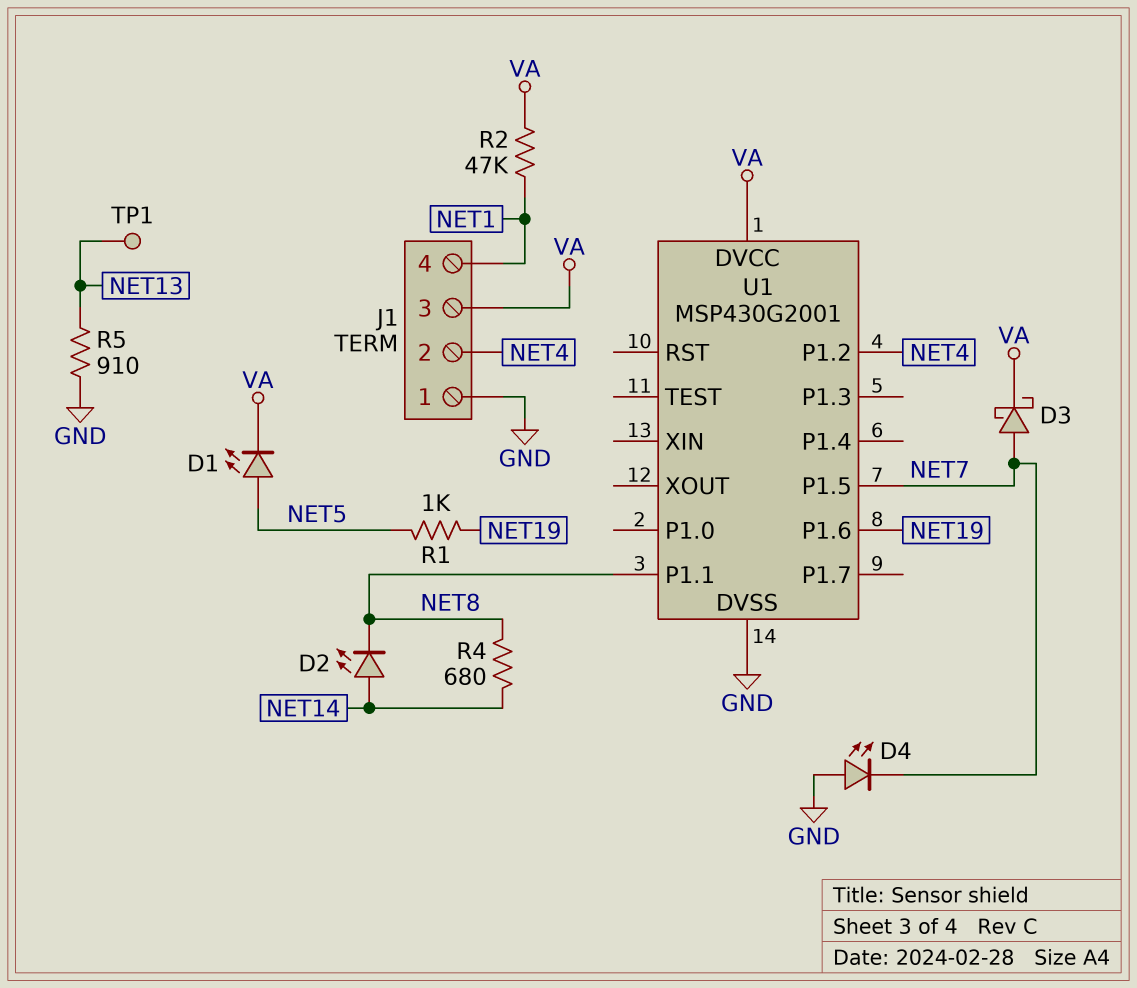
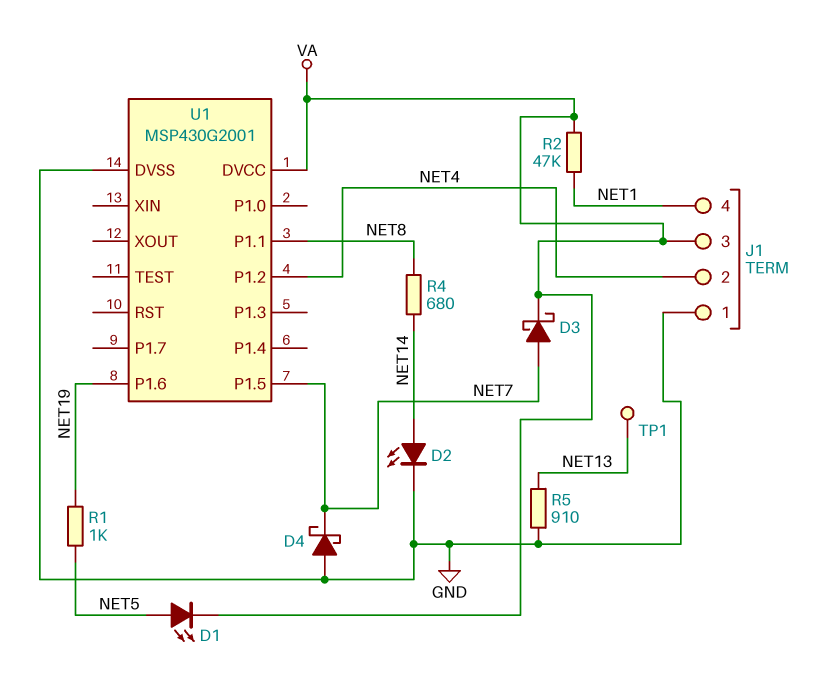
D2: LED (A NET14, K NET8) -> LED (A NET14, K GND)
D4: LED (A GND, K NET7) -> schottky (A GND, K NET7)

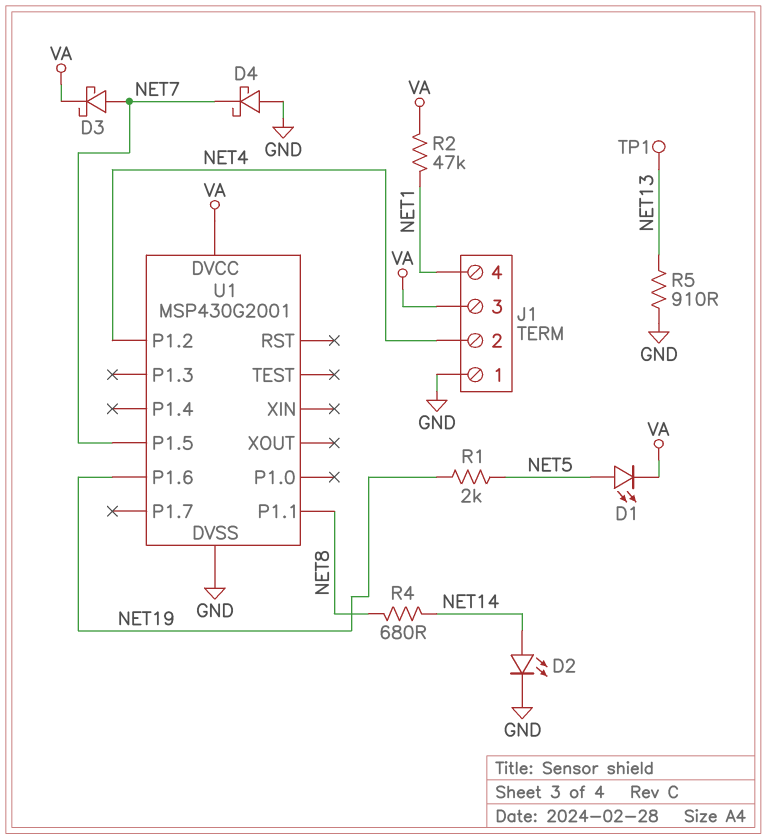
R1: 1k (NET5, NET19) -> 2k (NET5, NET19)

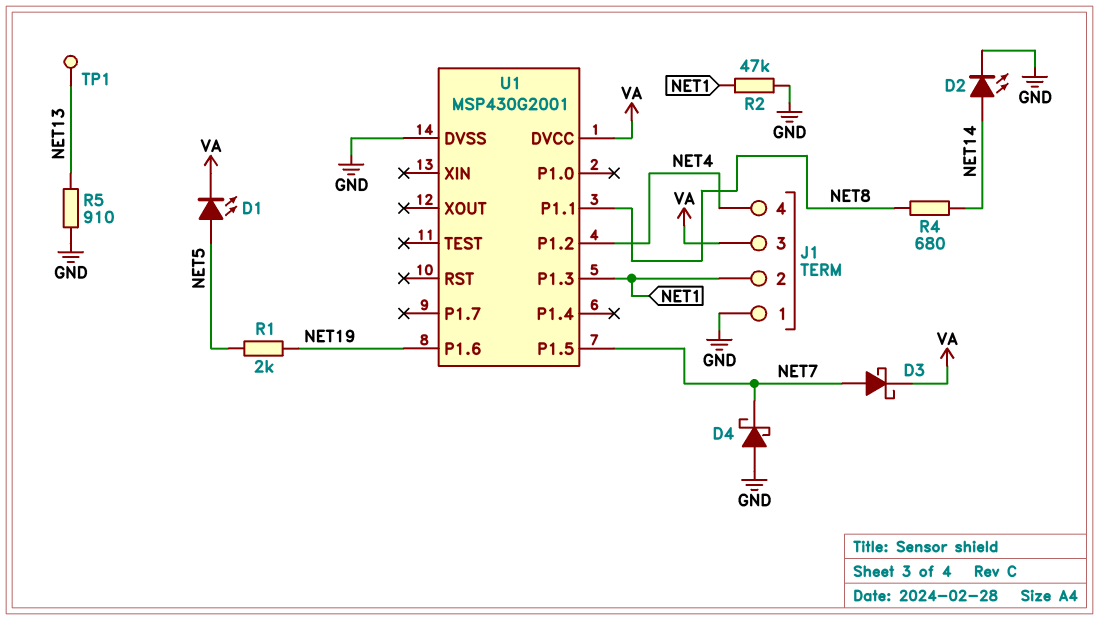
J1 pin 2: NET4 -> NET1
J1 pin 4: NET1 -> NET4
R2: 47k (NET1, VA) -> 47k (GND, NET1)
U1 pin P1.3: none -> NET1

